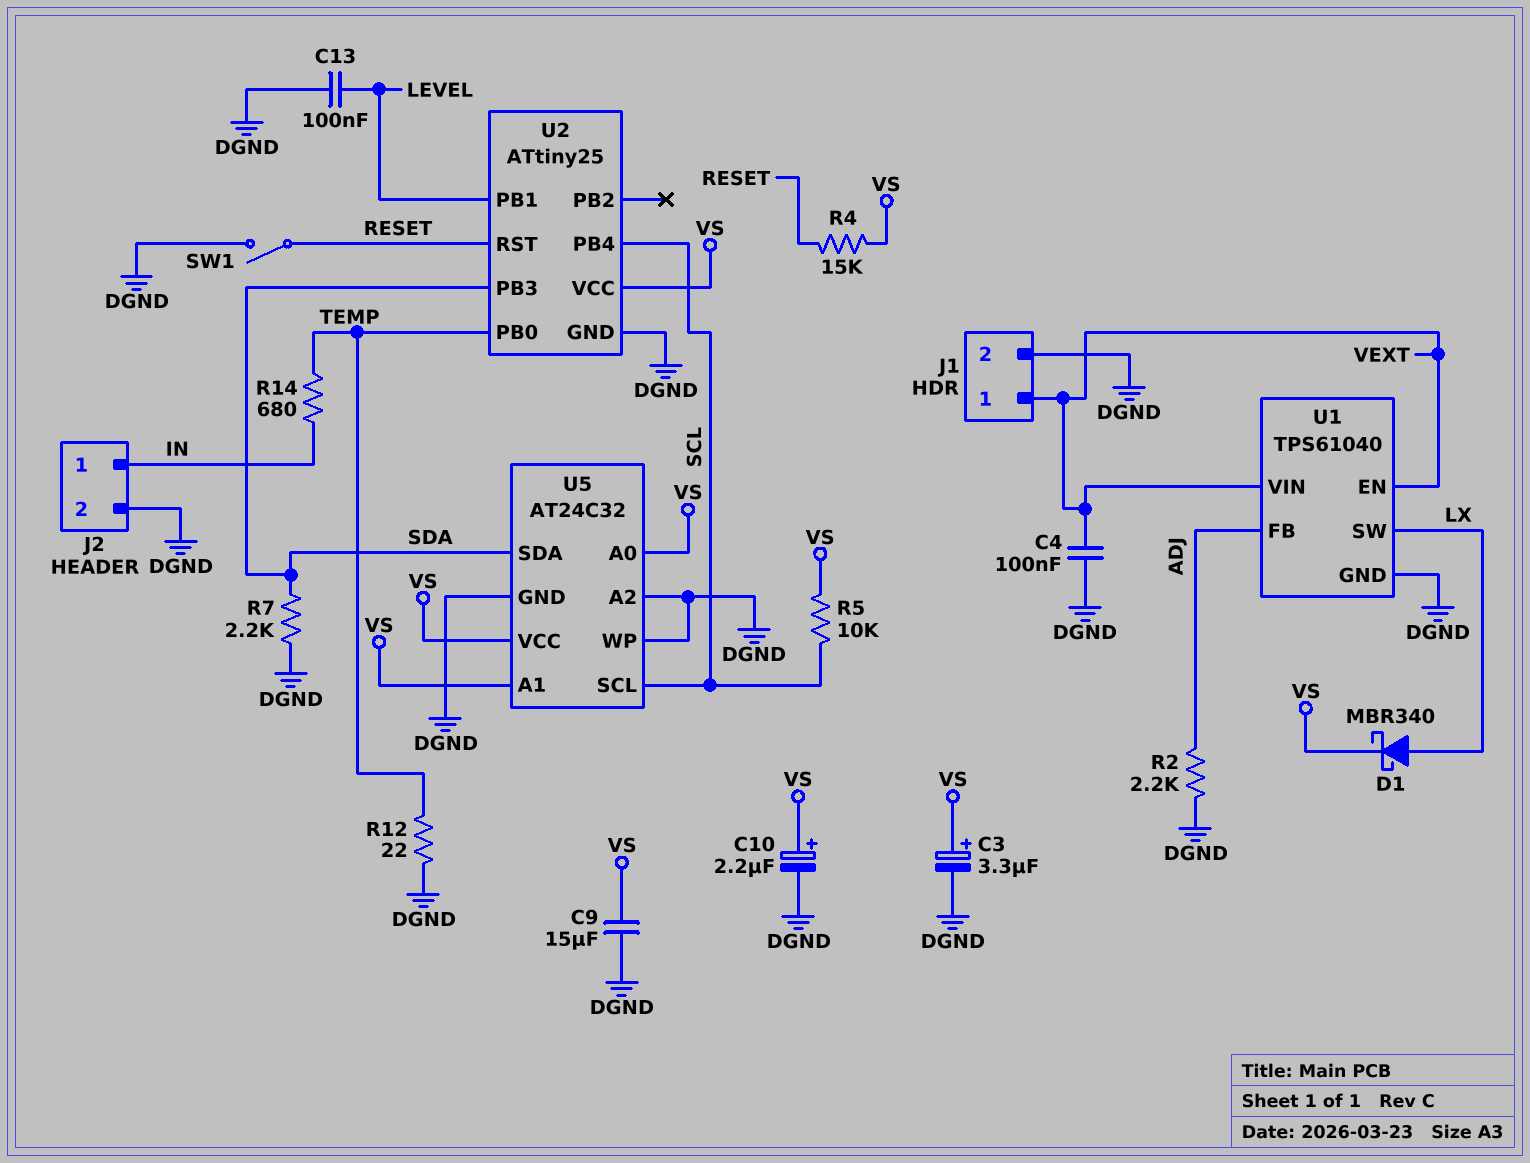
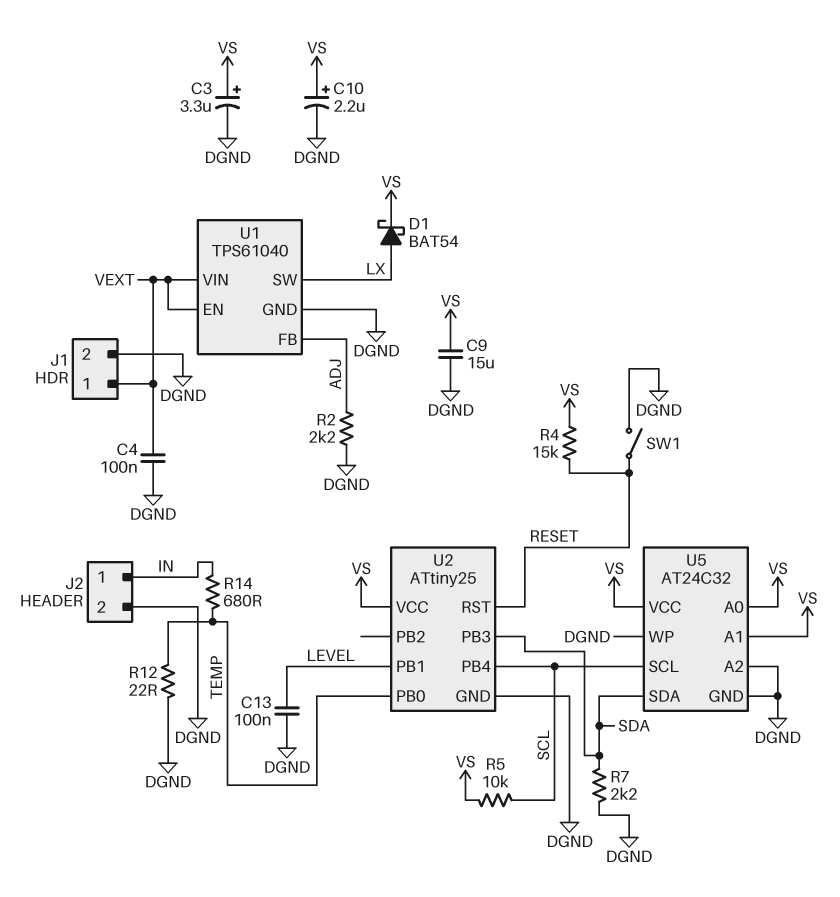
D1: schottky MBR340 (A LX, K VS) -> schottky BAT54 (A LX, K VS)

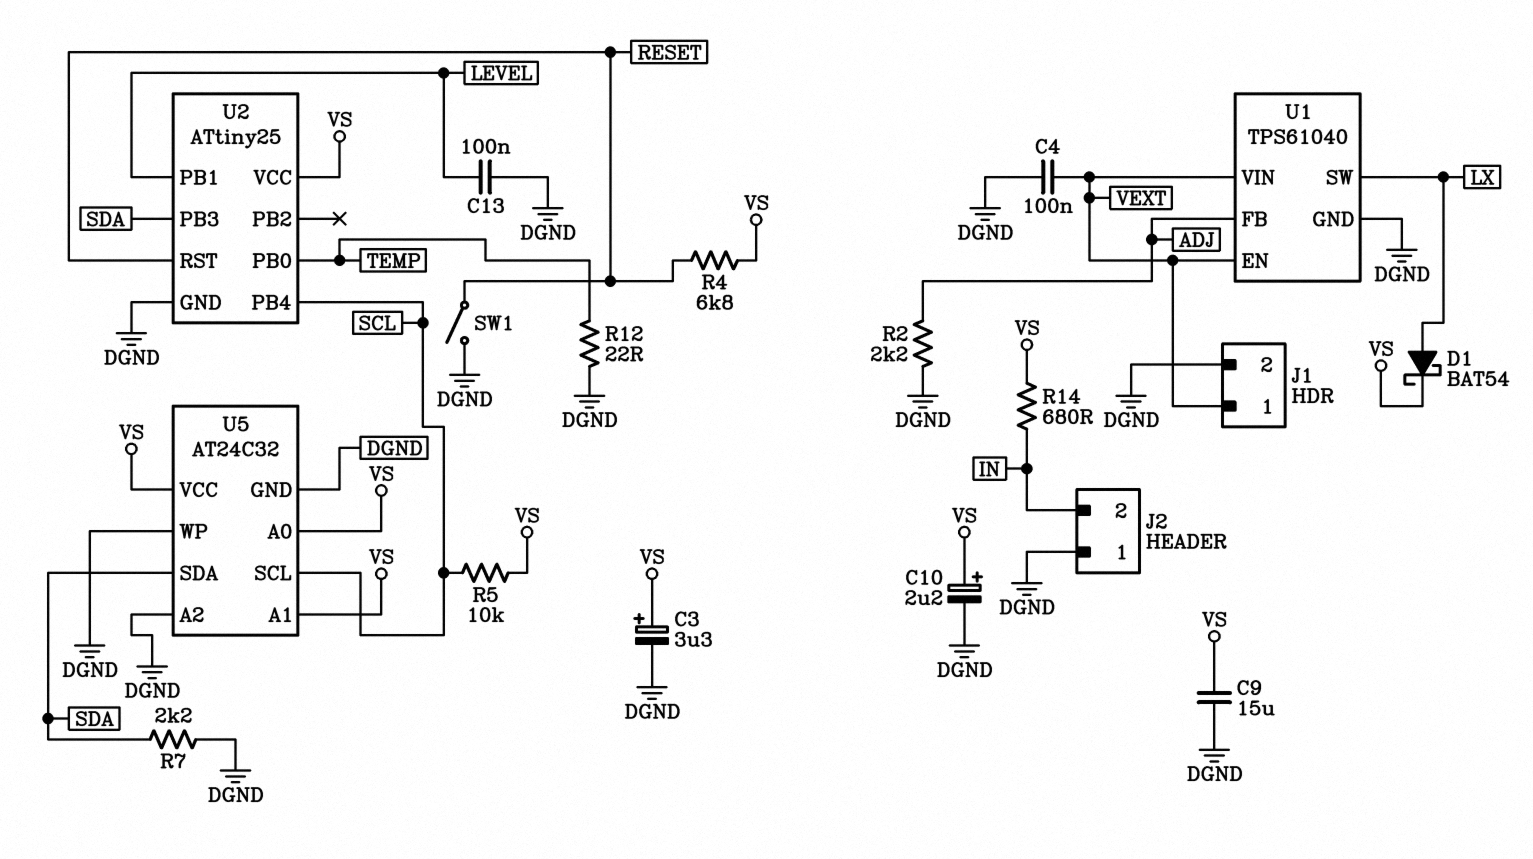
J2 pin 1: IN -> DGND
J2 pin 2: DGND -> IN
R4: 15k (RESET, VS) -> 6.8k (RESET, VS)
R14: 680 (IN, TEMP) -> 680 (IN, VS)

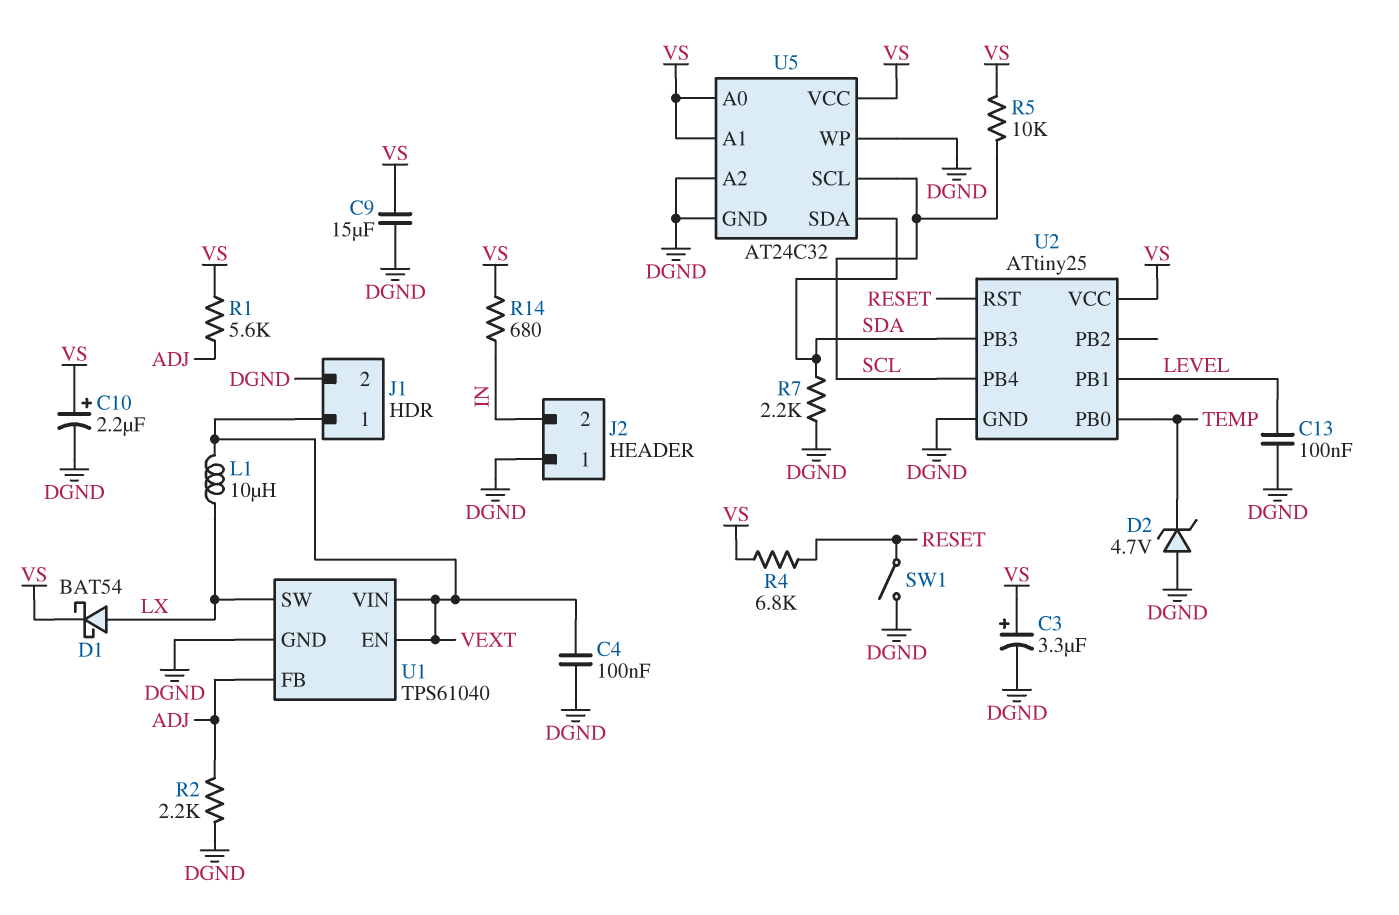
D2: none -> zener 4.7V (A DGND, K TEMP)
L1: none -> 10uH (LX, VEXT)
R1: none -> 5.6k (ADJ, VS)
R12: 22 (DGND, TEMP) -> none

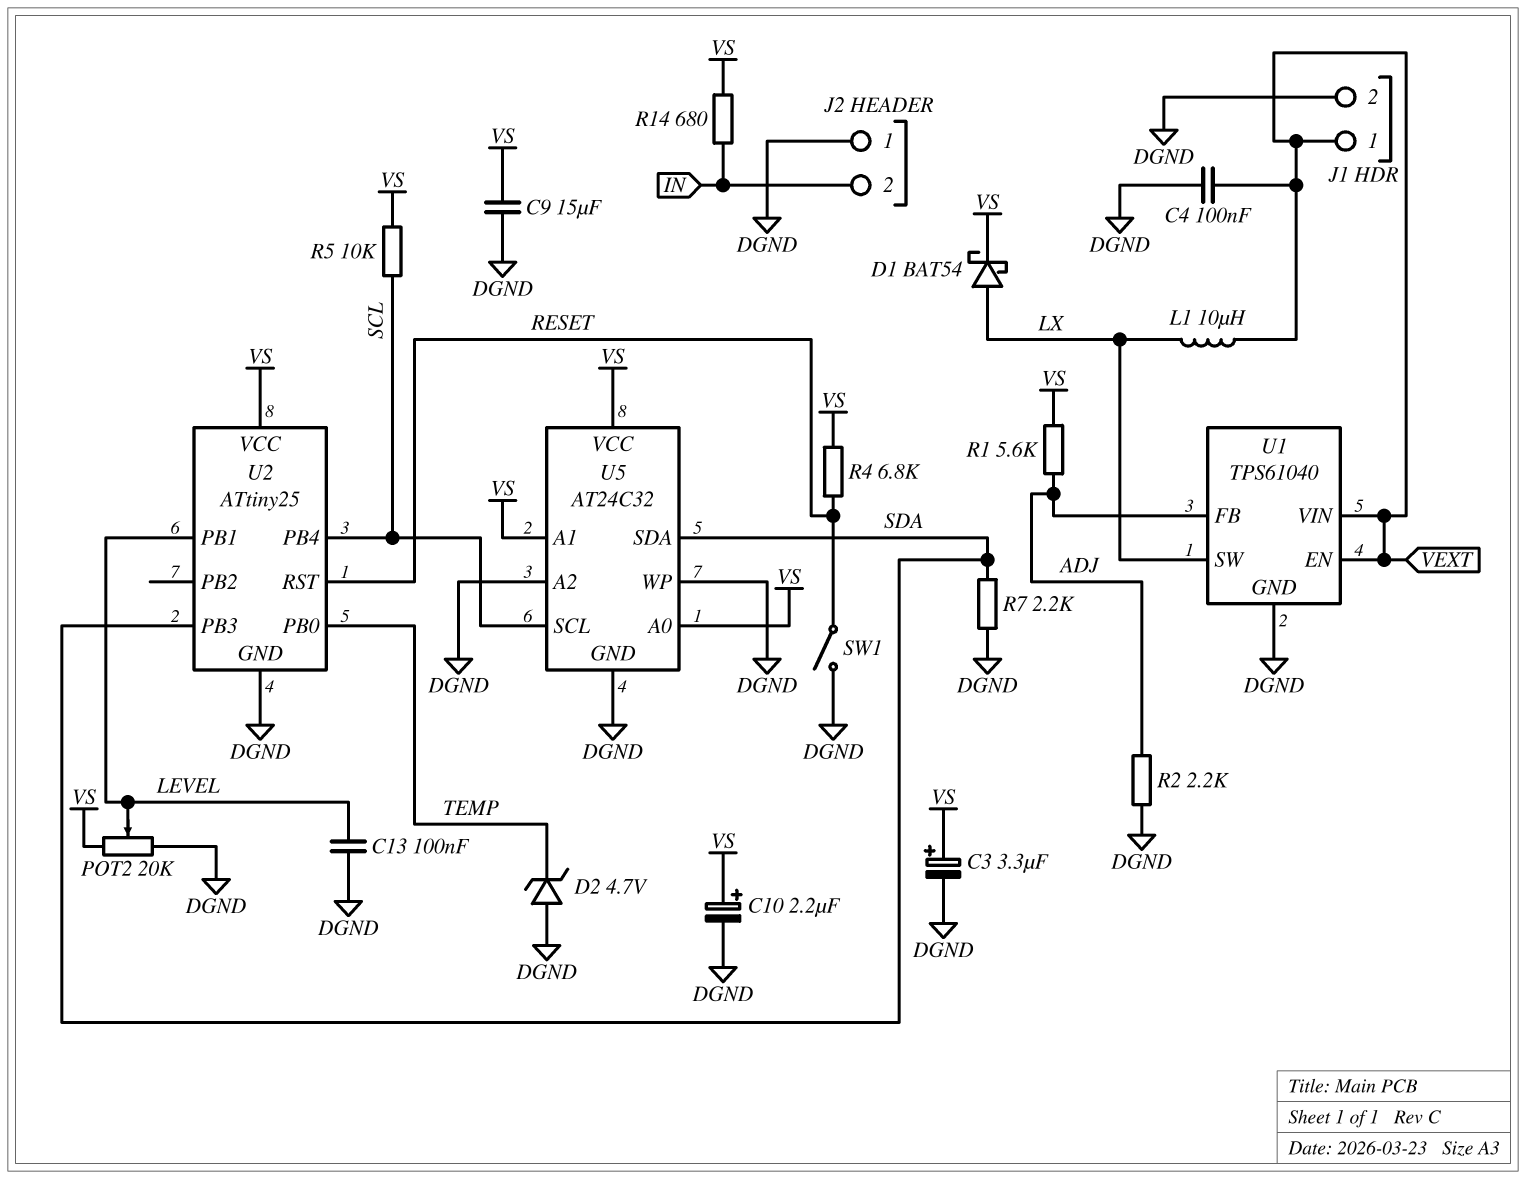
POT2: none -> 20k (DGND, VS, wiper LEVEL)

